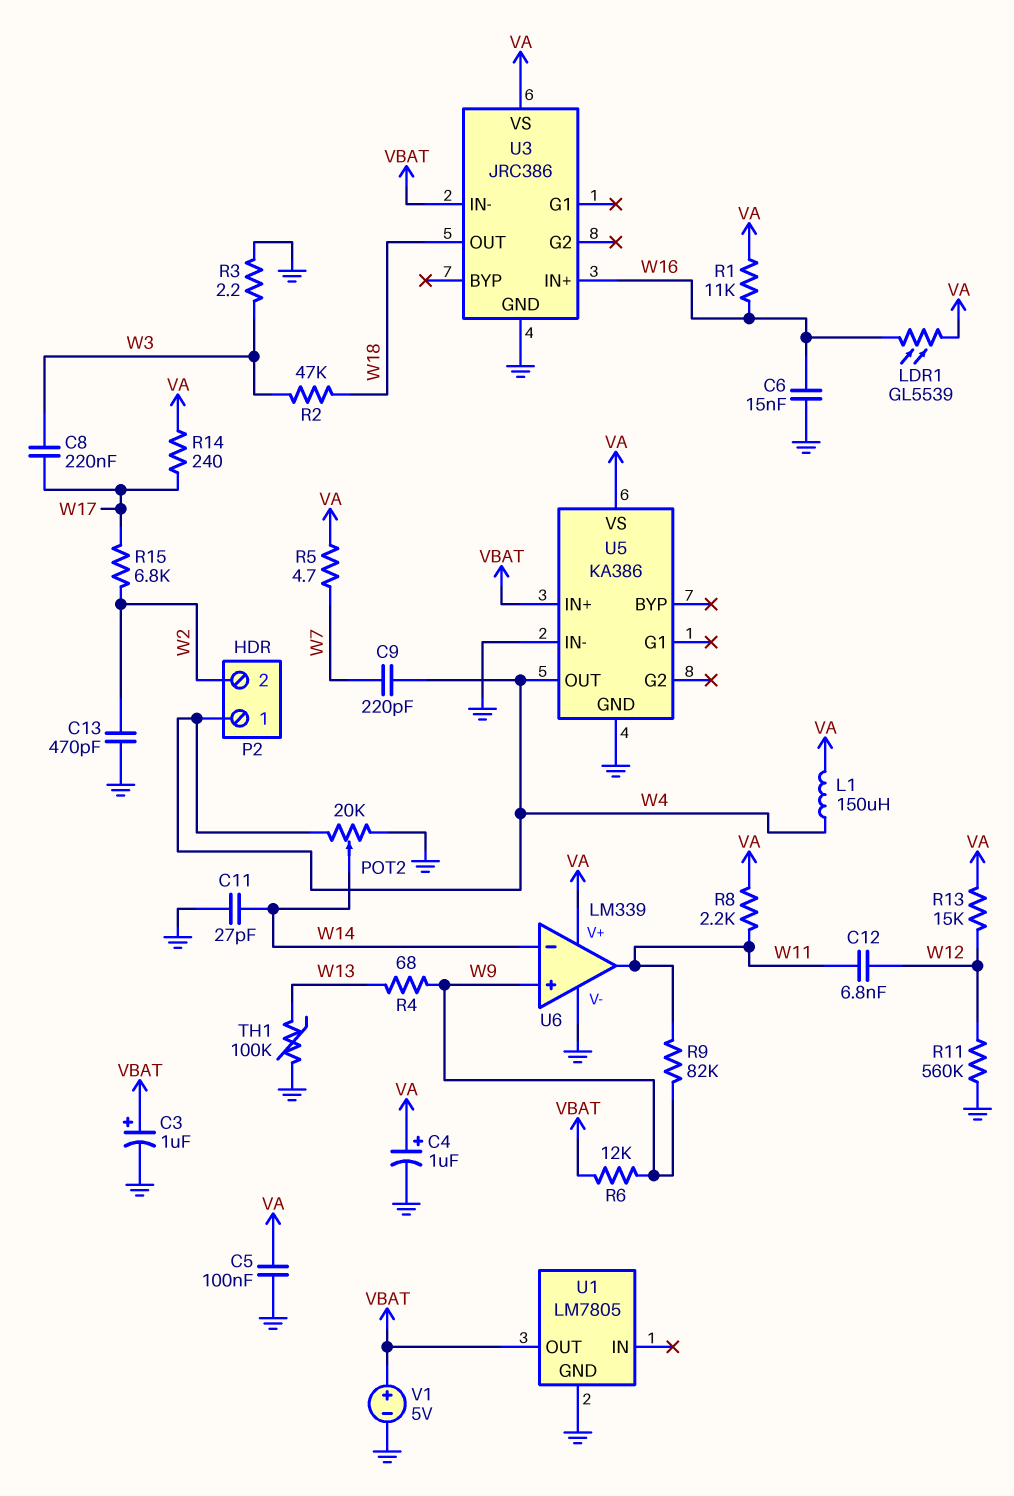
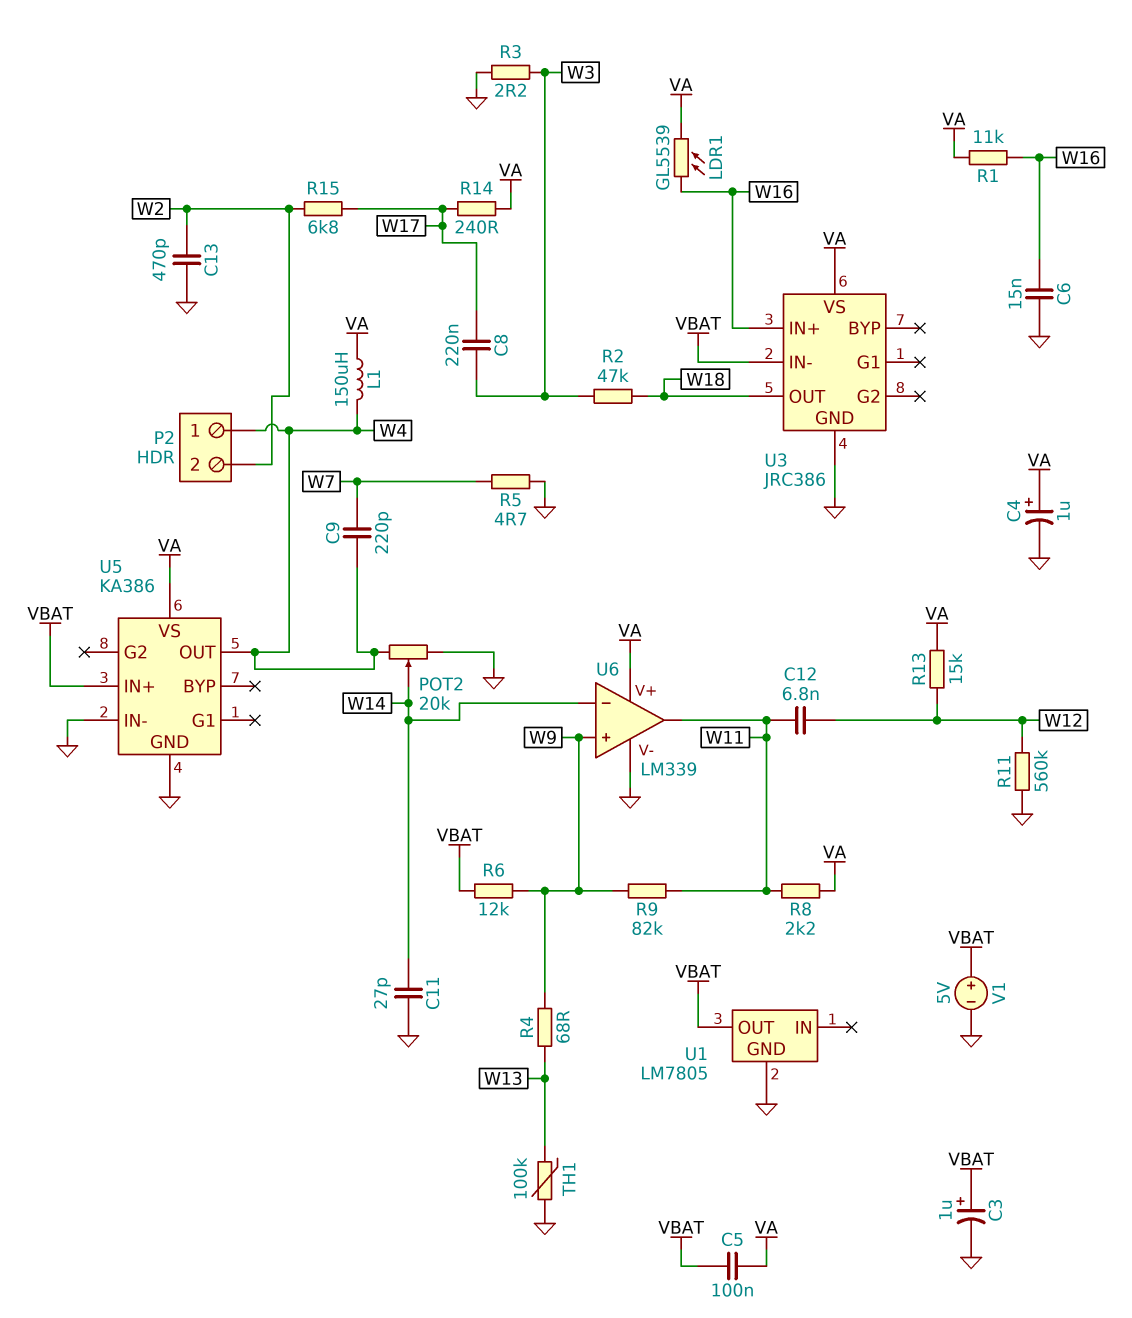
C5: 100nF (GND, VA) -> 100nF (VA, VBAT)
R5: 4.7 (VA, W7) -> 4.7 (GND, W7)

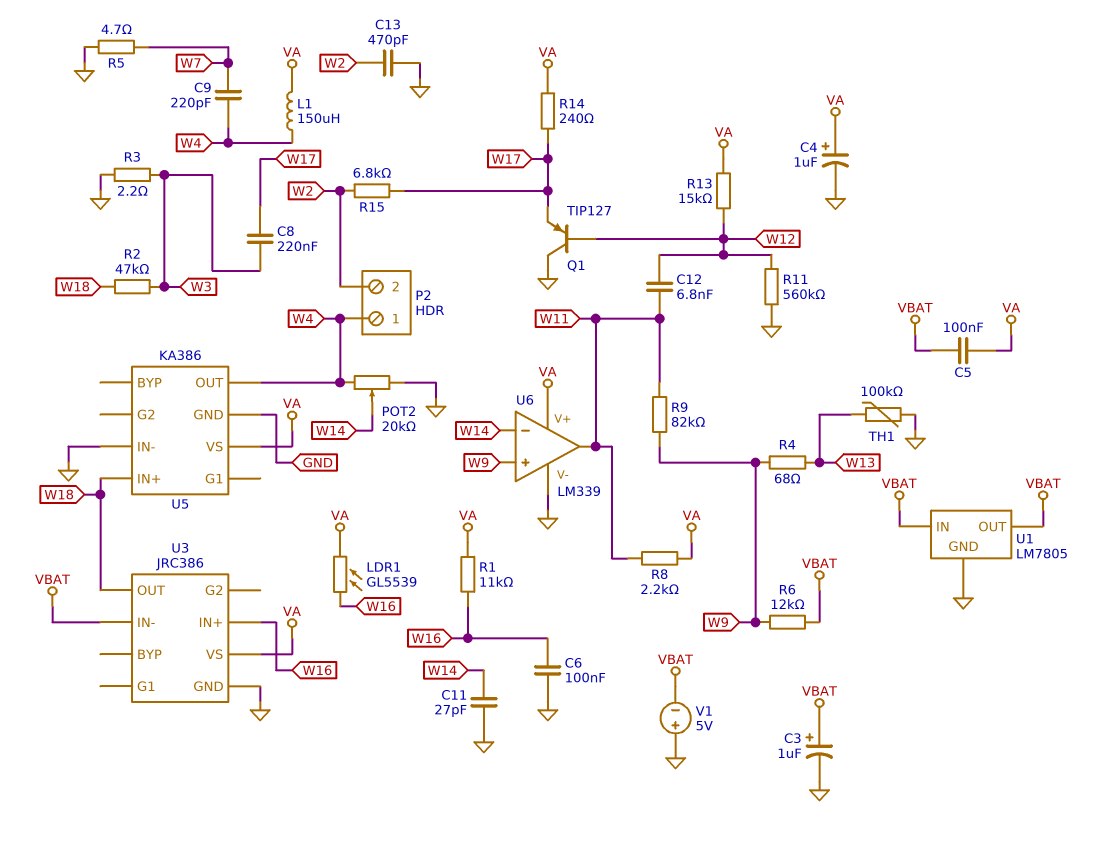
C6: 15nF (GND, W16) -> 100nF (GND, W16)
Q1: none -> PNP TIP127 (B W12, C GND, E W17)
U1 pin IN: none -> VBAT
U5 pin IN+: VBAT -> W18
V1: 5V (plus VBAT, minus GND) -> 5V (plus GND, minus VBAT)

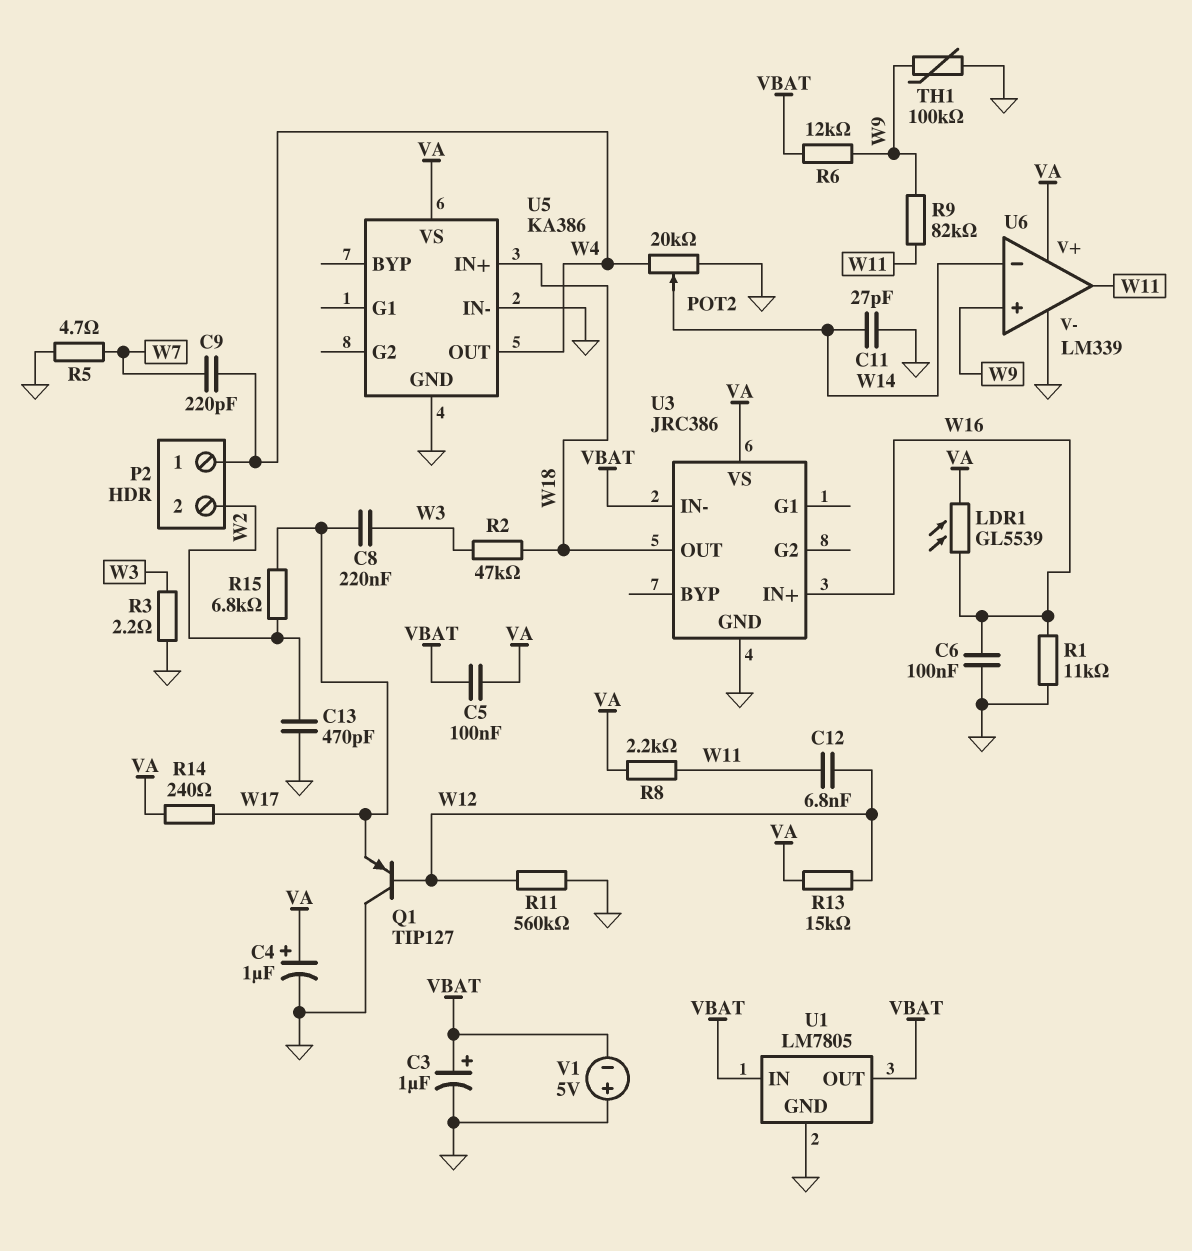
L1: 150uH (VA, W4) -> none
R1: 11k (VA, W16) -> 11k (GND, W16)
R4: 68 (W9, W13) -> none
TH1: 100k (GND, W13) -> 100k (GND, W9)

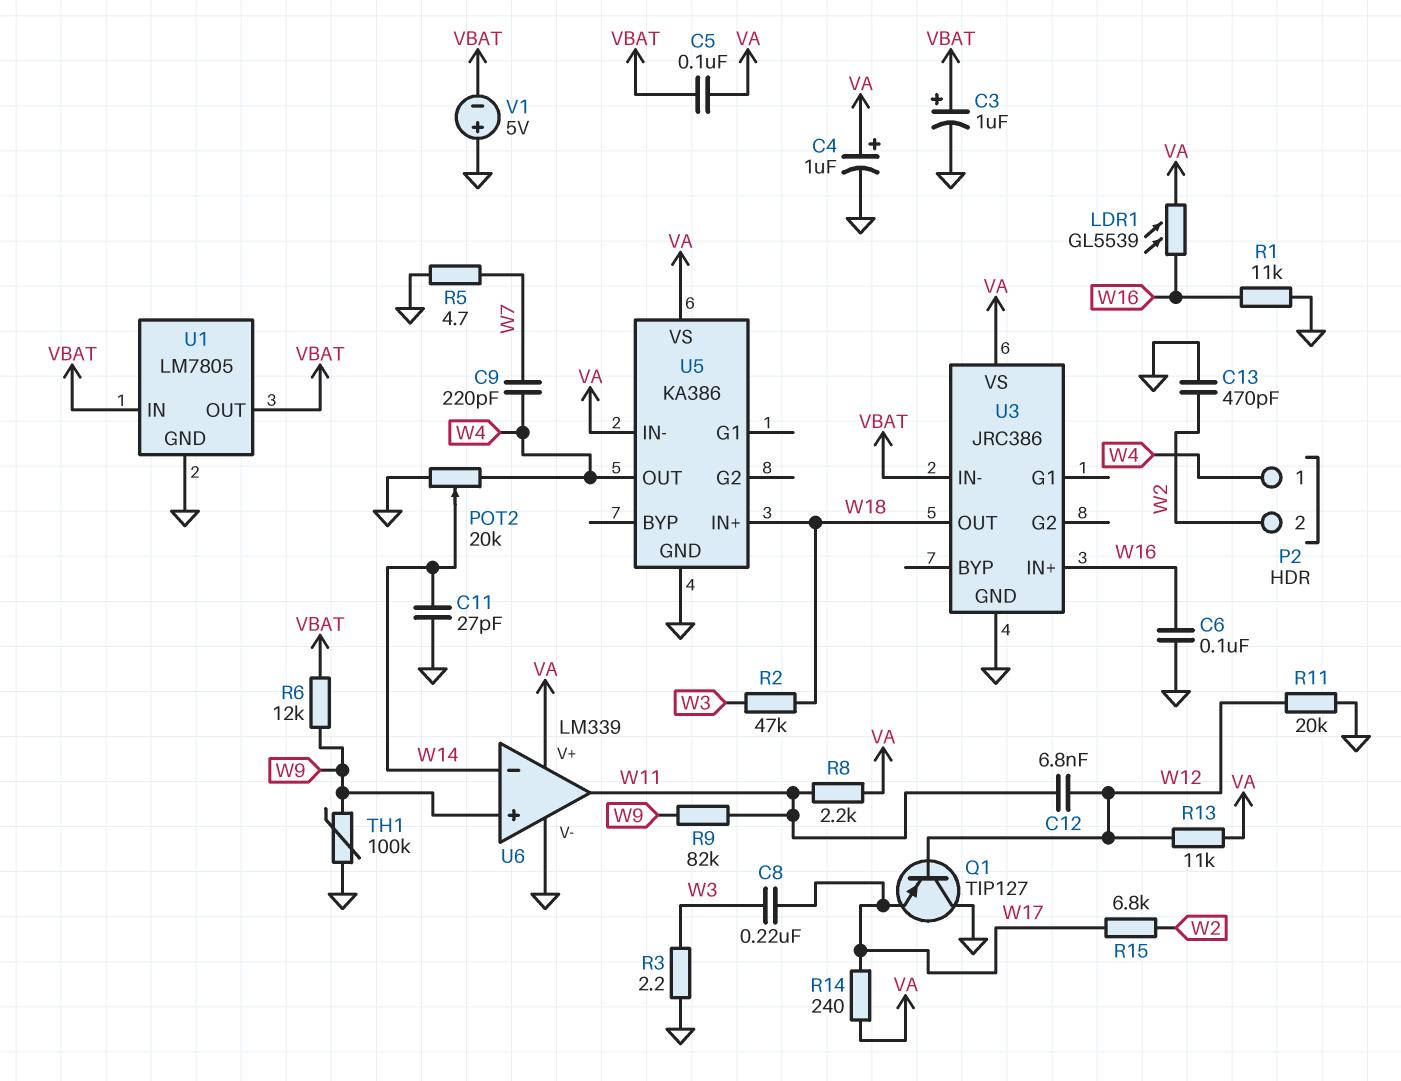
R11: 560k (GND, W12) -> 20k (GND, W12)
R13: 15k (VA, W12) -> 11k (VA, W12)
U5 pin IN-: GND -> VA

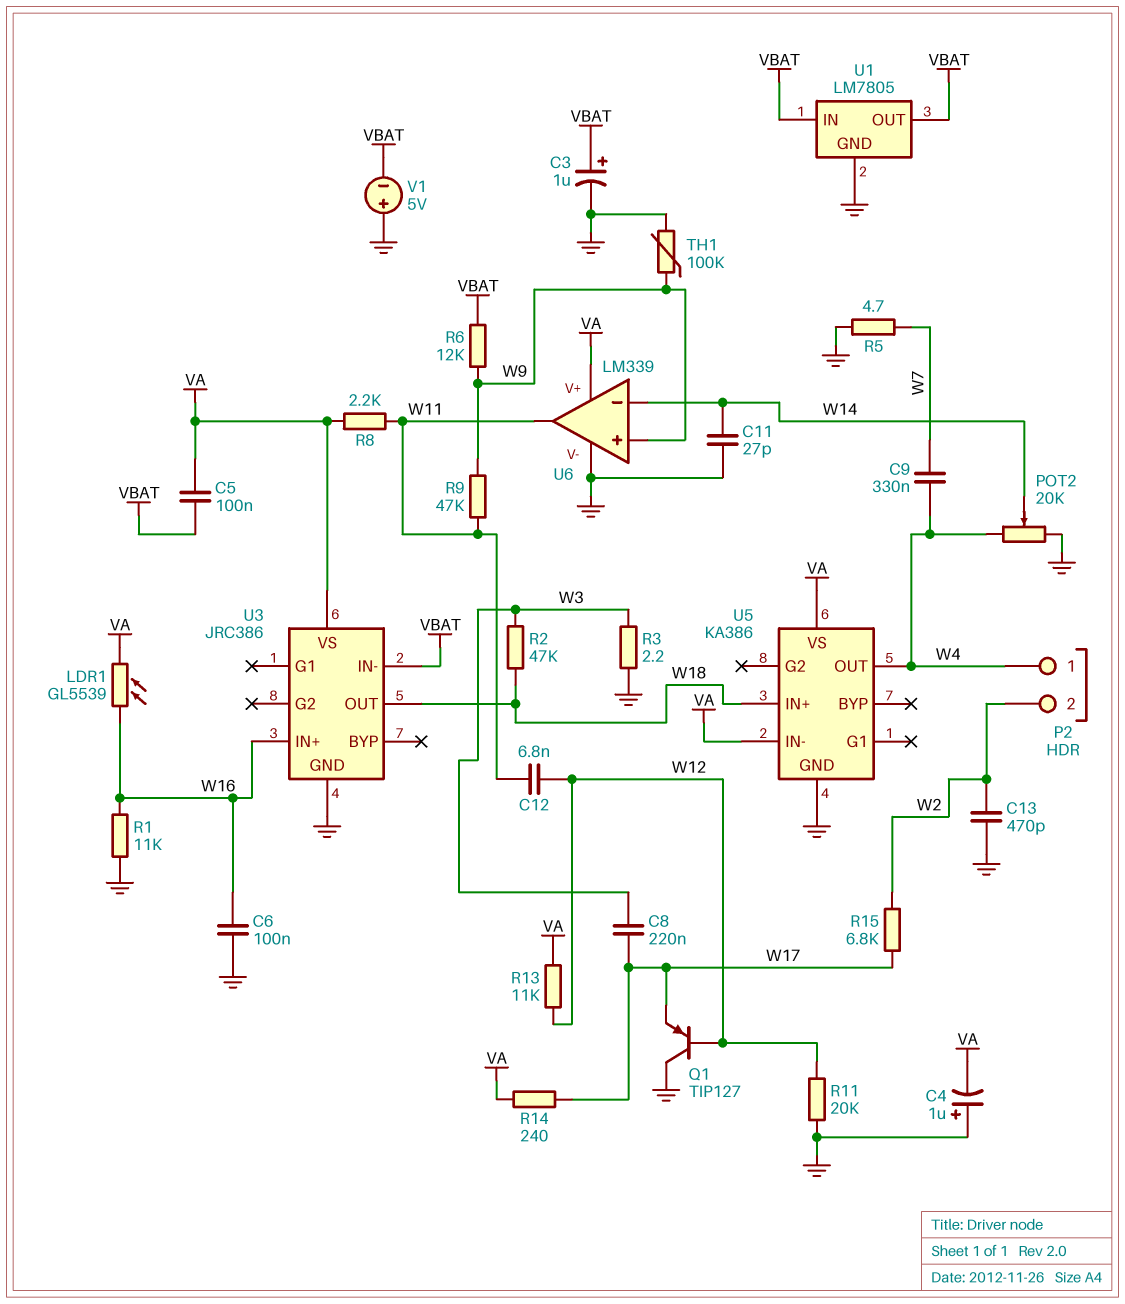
C4: 1uF (plus VA, minus GND) -> 1uF (plus GND, minus VA)
C9: 220pF (W4, W7) -> 330nF (W4, W7)
R9: 82k (W9, W11) -> 47k (W9, W11)

